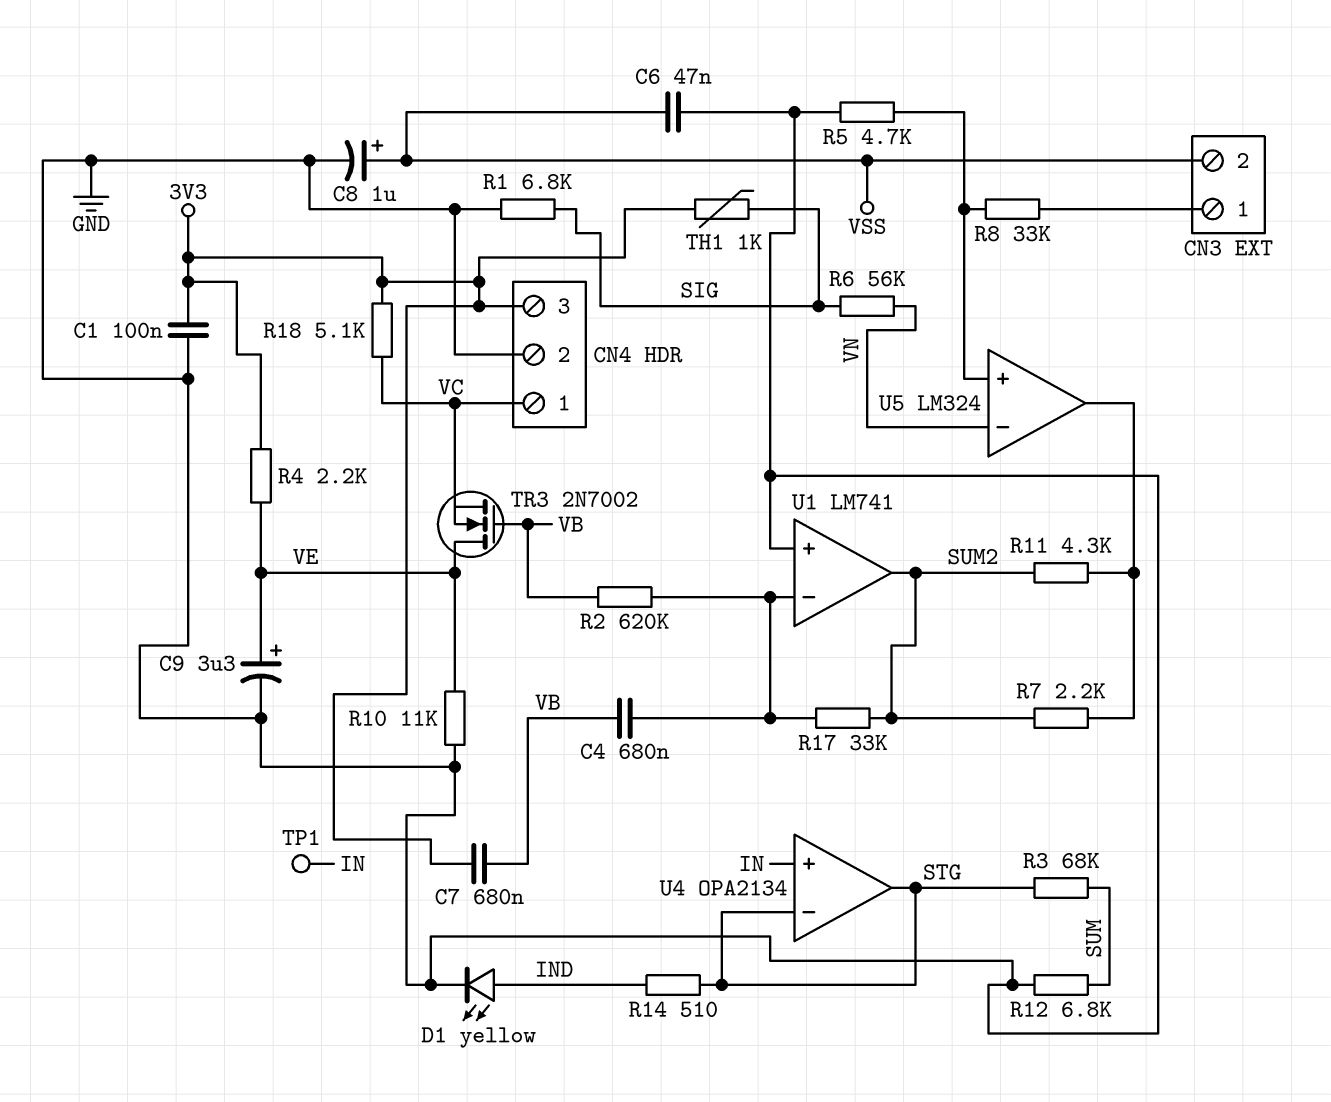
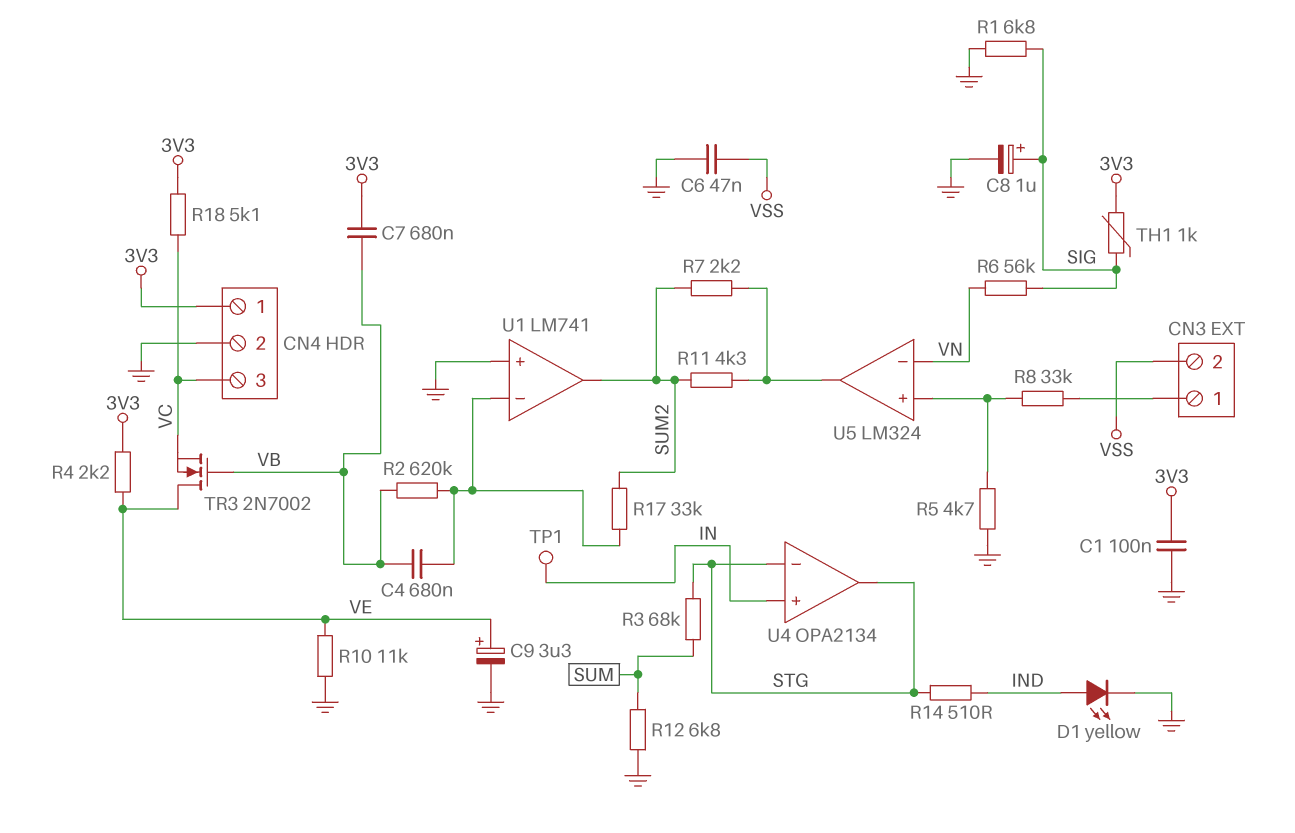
C8: 1uF (plus VSS, minus GND) -> 1uF (plus SIG, minus GND)
CN4 pin 1: VC -> 3V3
CN4 pin 3: 3V3 -> VC

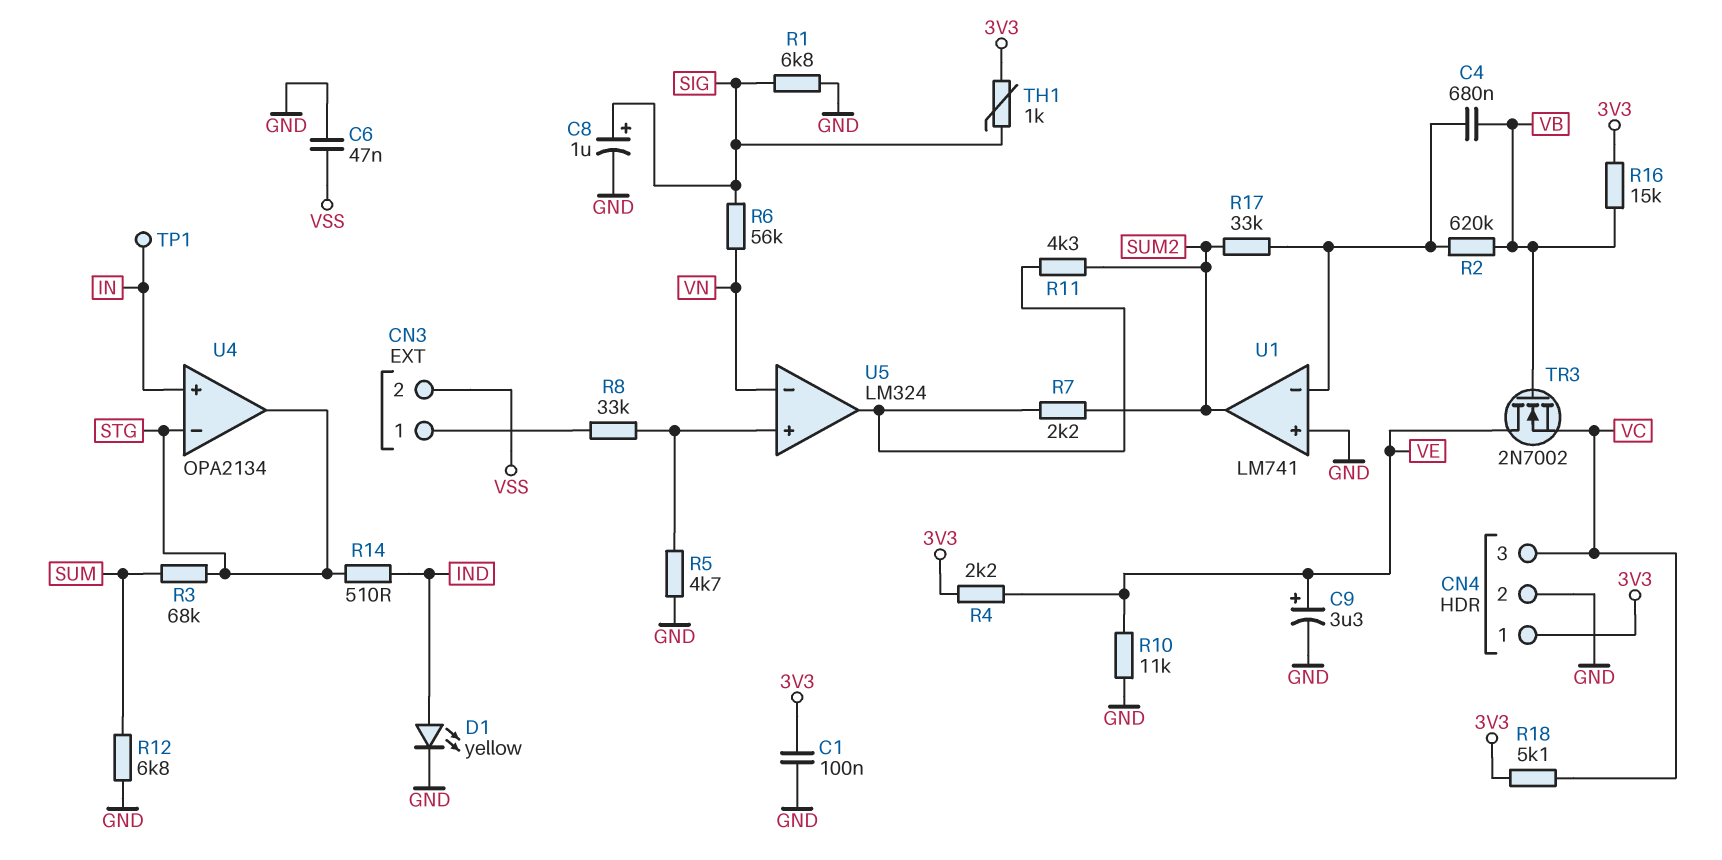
C7: 680nF (3V3, VB) -> none
R16: none -> 15k (3V3, VB)

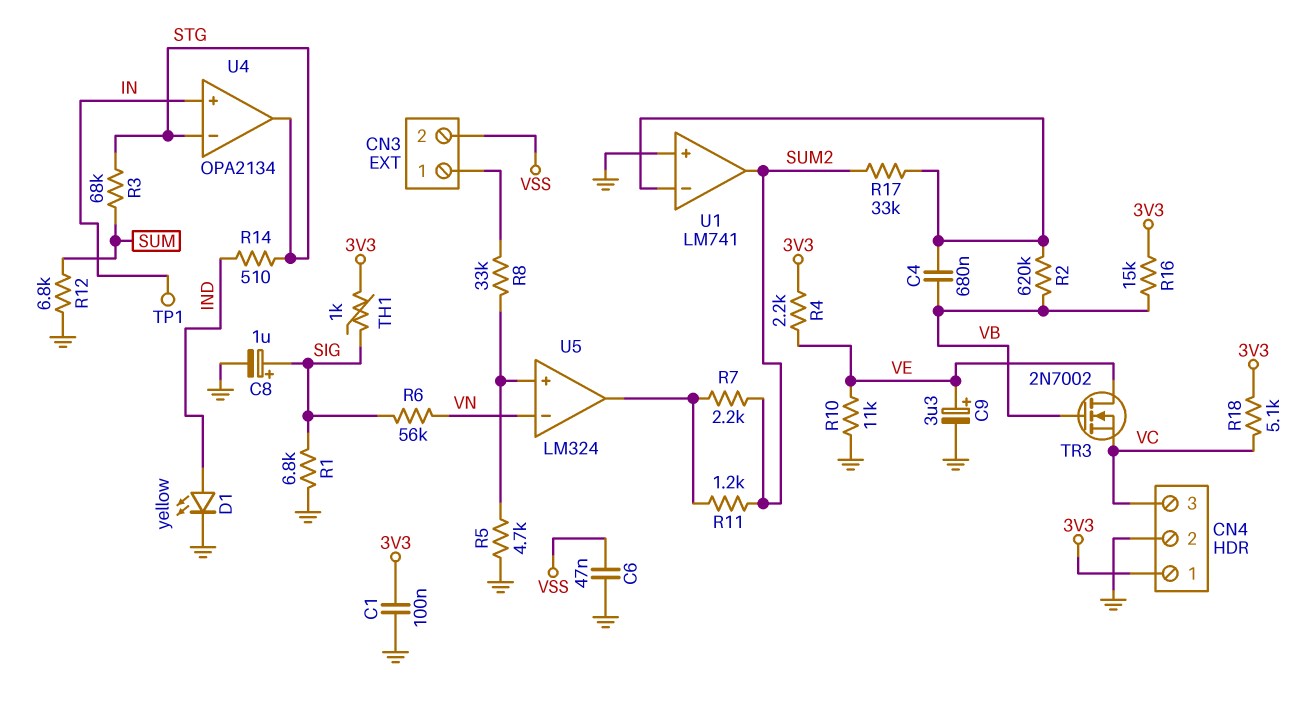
R11: 4.3k (SUM2, U5/out) -> 1.2k (SUM2, U5/out)

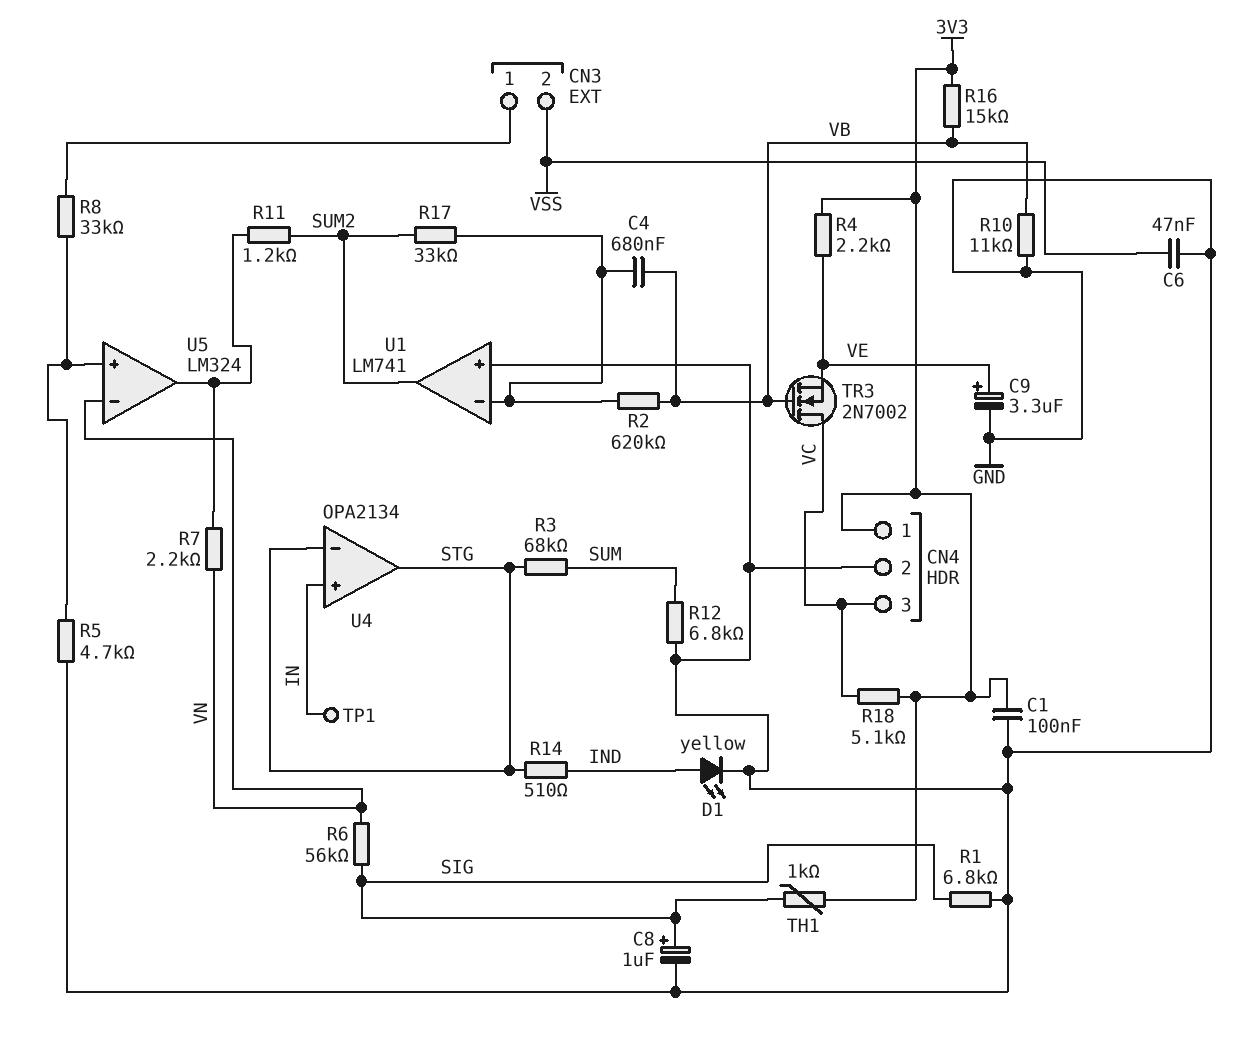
R7: 2.2k (SUM2, U5/out) -> 2.2k (U5/out, VN)
R10: 11k (GND, VE) -> 11k (GND, VB)
TR3: NMOS 2N7002 (G VB, D VE, S VC) -> NMOS 2N7002 (G VB, D VC, S VE)

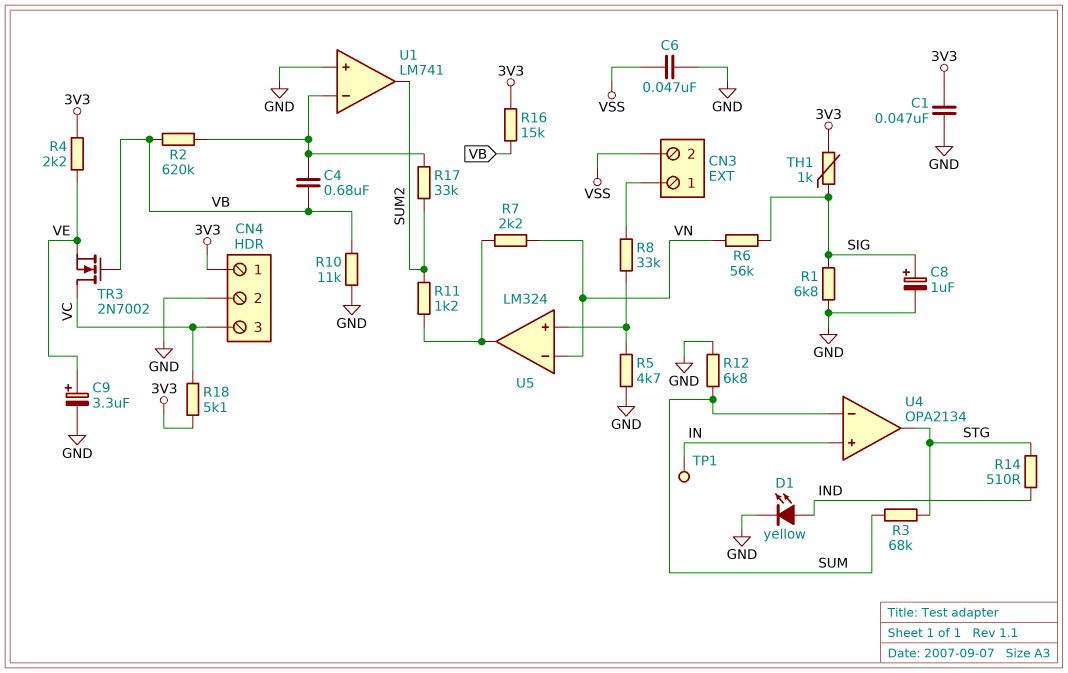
C1: 100nF (3V3, GND) -> 47nF (3V3, GND)
U4 pin in-: STG -> SUM

